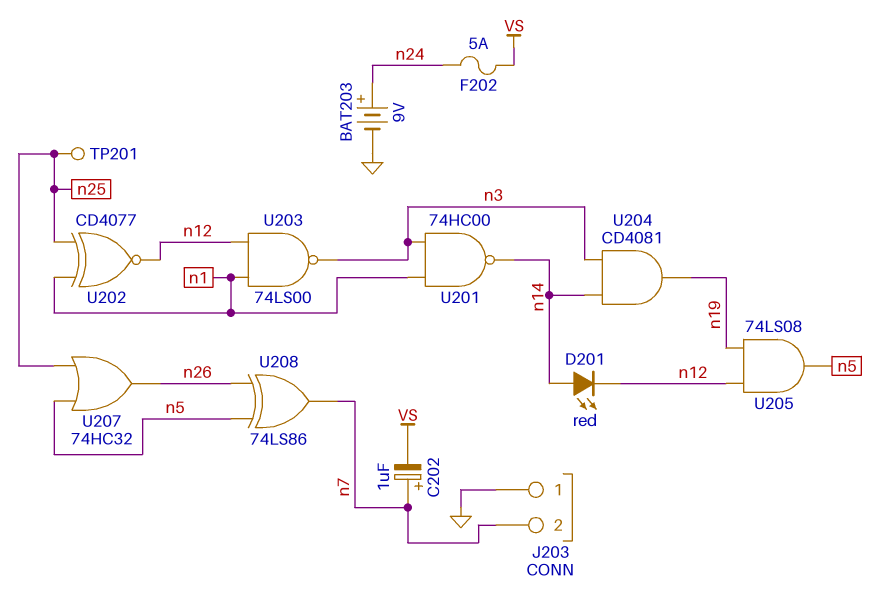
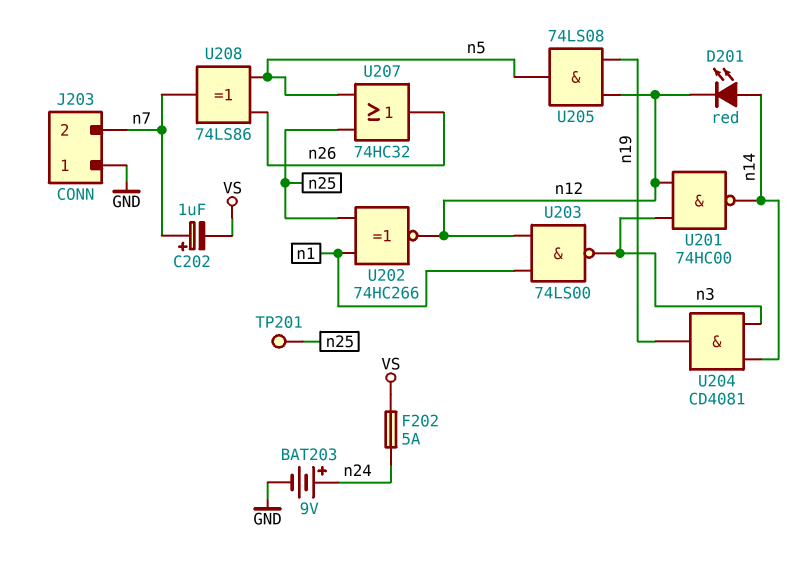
U201: NAND 74HC00 (in n1, in n3, out n14) -> NAND 74HC00 (in n3, in n12, out n14)
U202: XNOR CD4077 (in n1, in n25, out n12) -> XNOR 74HC266 (in n1, in n25, out n12)

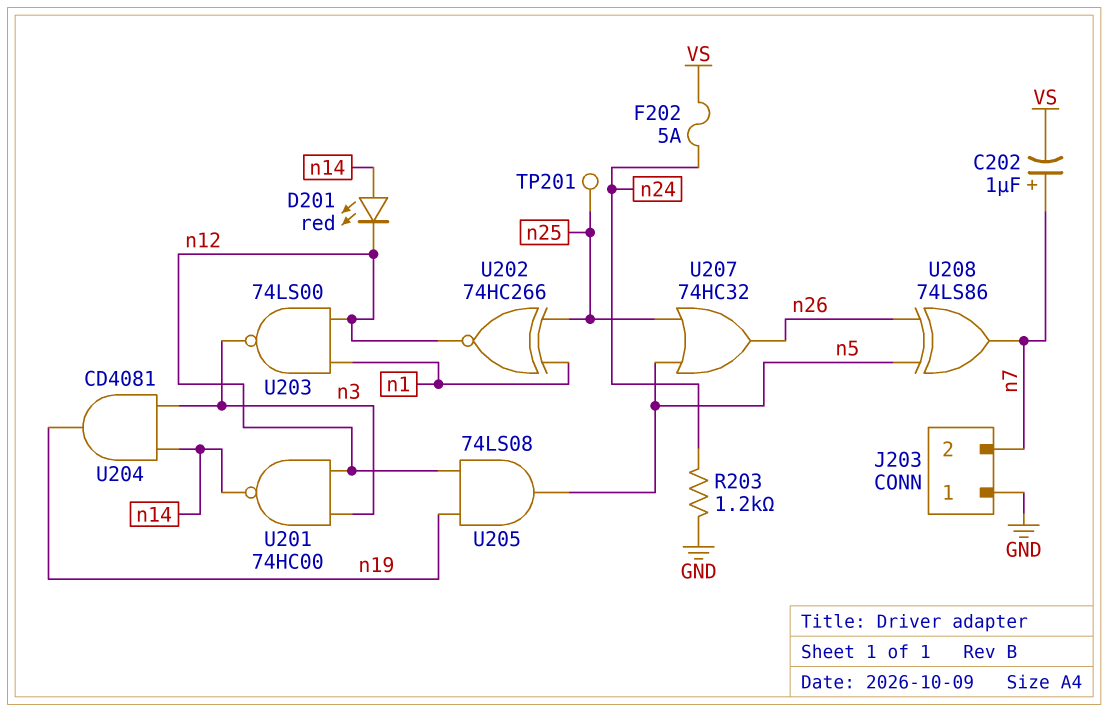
BAT203: 9V (plus n24, minus GND) -> none
R203: none -> 1.2k (GND, n24)

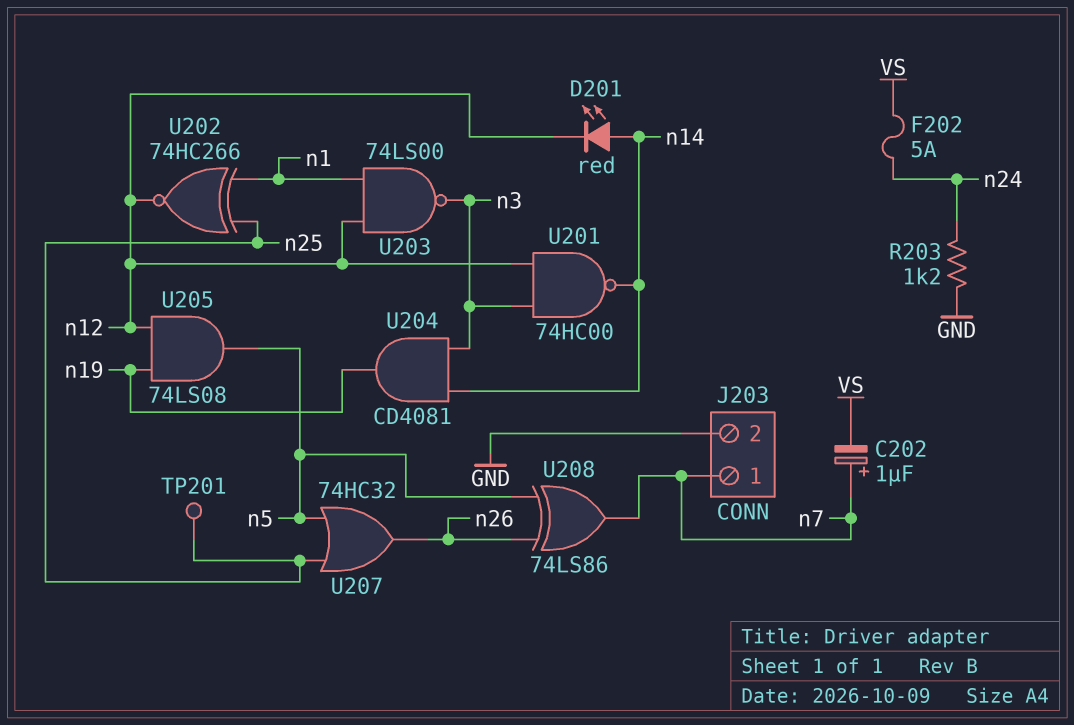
J203 pin 1: GND -> n7
J203 pin 2: n7 -> GND

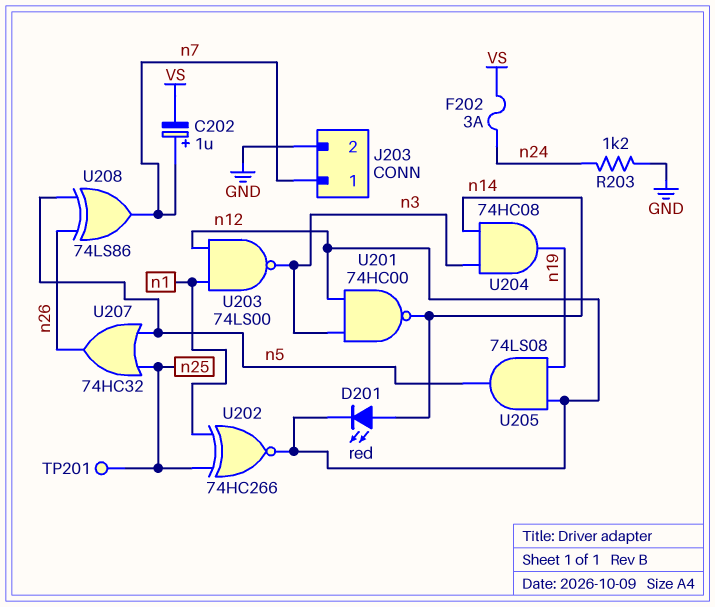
F202: 5A (VS, n24) -> 3A (VS, n24)
U204: AND CD4081 (in n3, in n14, out n19) -> AND 74HC08 (in n3, in n14, out n19)

